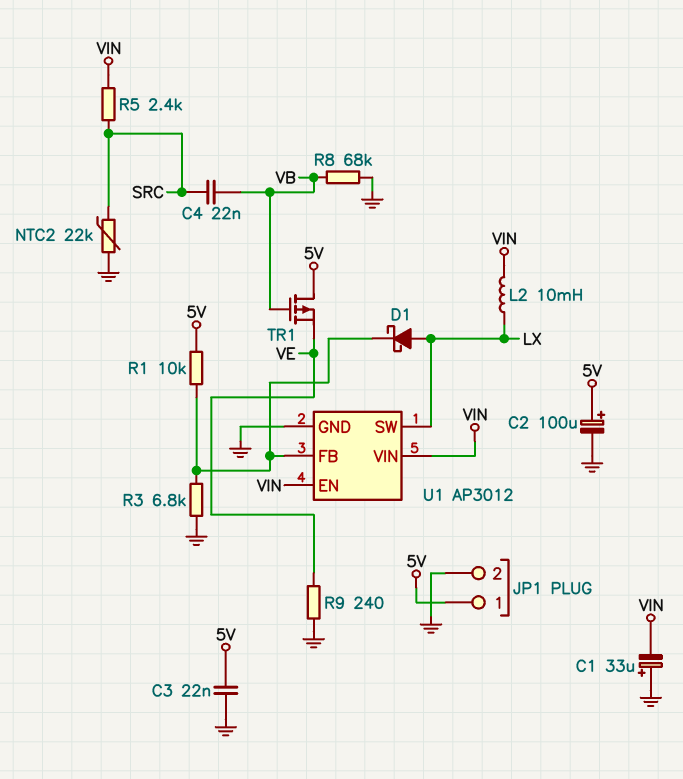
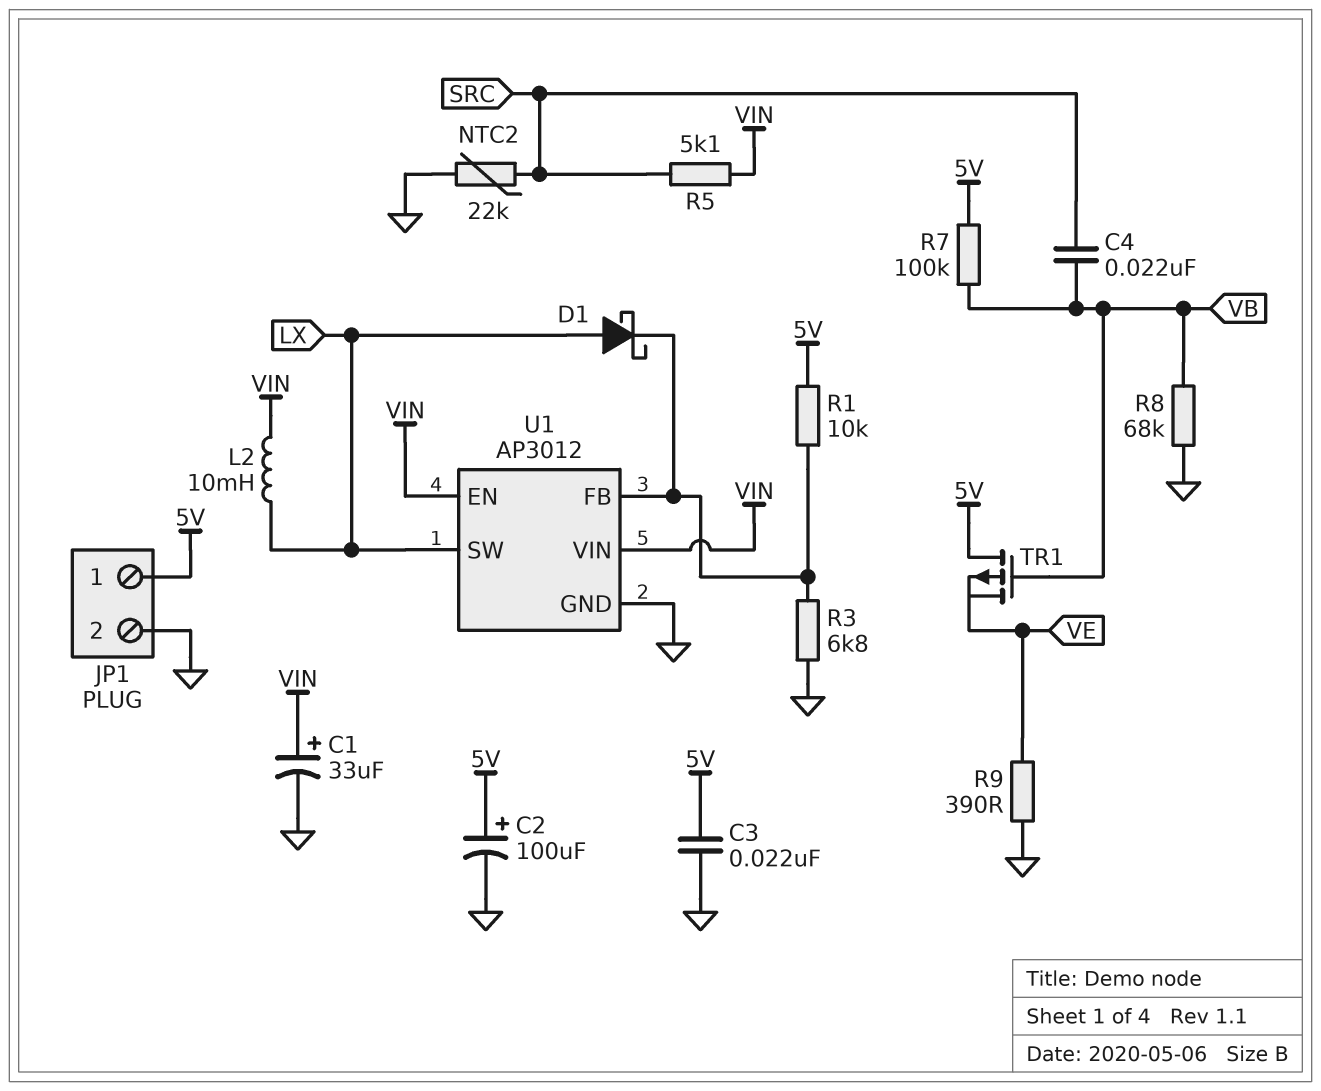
C1: 33uF (plus GND, minus VIN) -> 33uF (plus VIN, minus GND)
R5: 2.4k (SRC, VIN) -> 5.1k (SRC, VIN)
R7: none -> 100k (5V, VB)
R9: 240 (GND, VE) -> 390 (GND, VE)

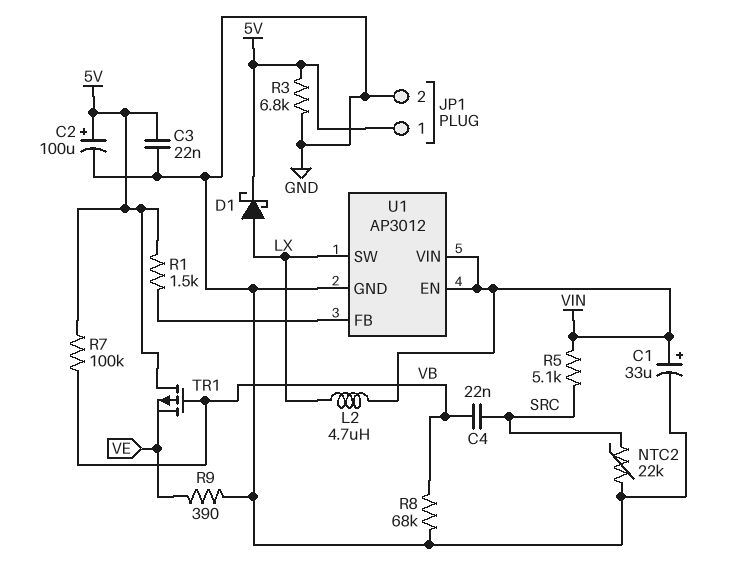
D1: schottky (A LX, K U1/FB) -> schottky (A LX, K 5V)
L2: 10mH (LX, VIN) -> 4.7uH (LX, VIN)
R1: 10k (5V, U1/FB) -> 1.5k (5V, U1/FB)
R3: 6.8k (GND, U1/FB) -> 6.8k (5V, GND)

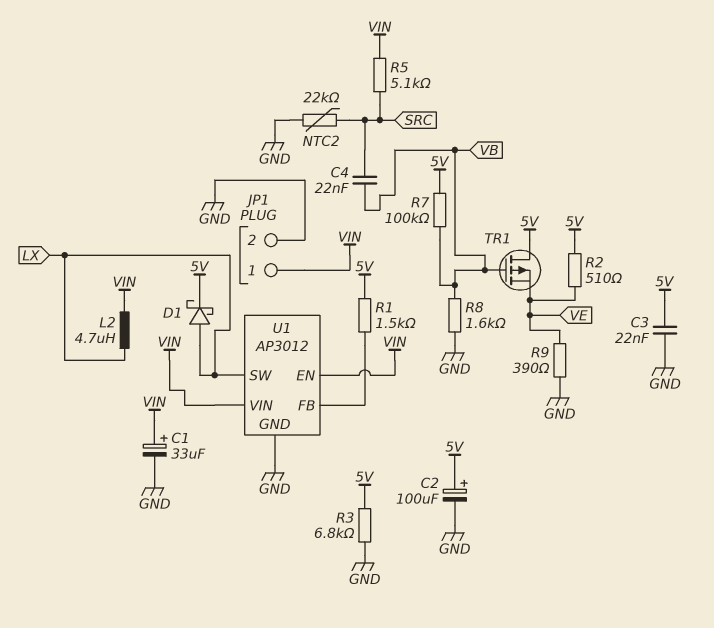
JP1 pin 1: 5V -> VIN
R2: none -> 510 (5V, VE)
R8: 68k (GND, VB) -> 1.6k (GND, VB)

